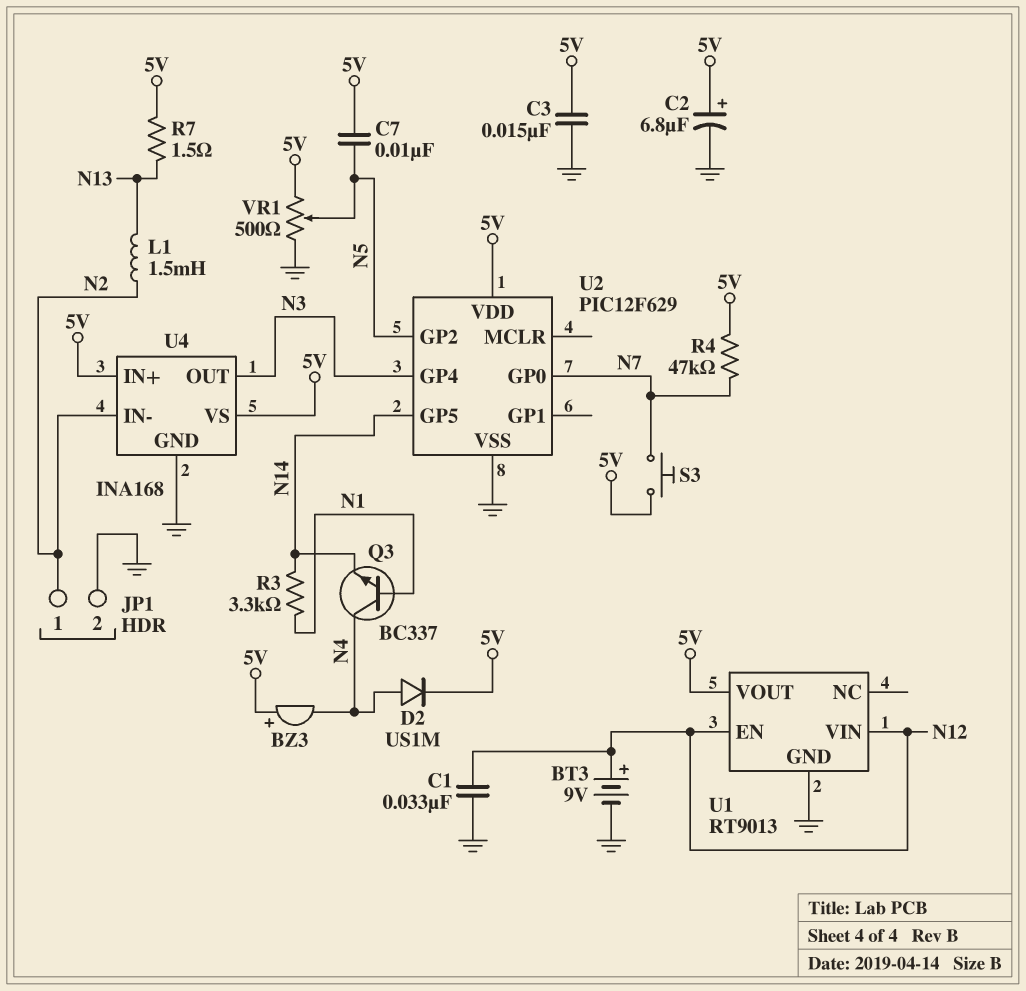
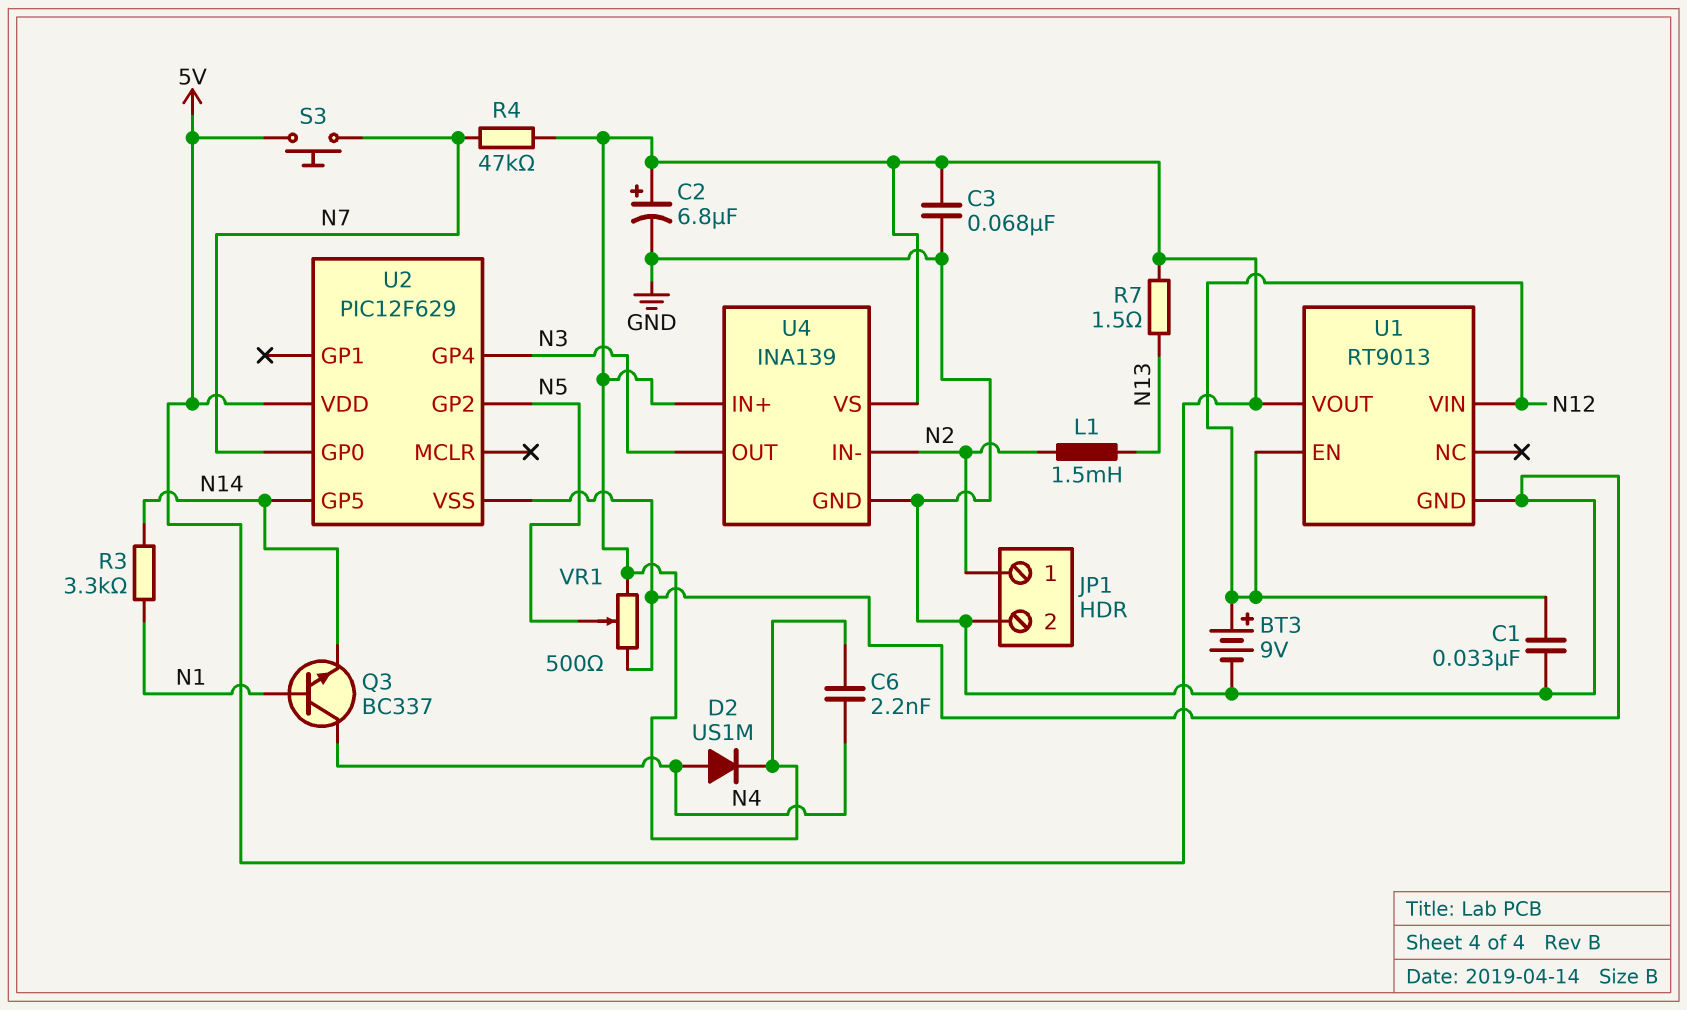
BZ3: buzzer (plus 5V, minus N4) -> none
C3: 15nF (5V, GND) -> 68nF (5V, GND)
C6: none -> 2.2nF (5V, N4)
C7: 10nF (5V, N5) -> none
U4: INA168 -> INA139

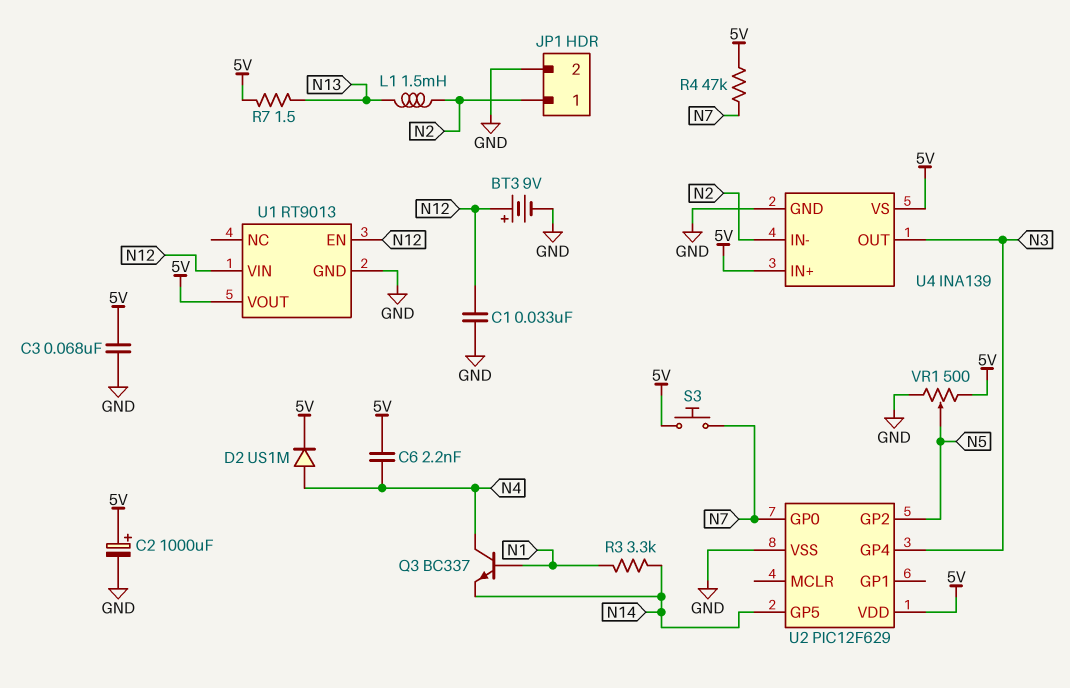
C2: 6.8uF (plus 5V, minus GND) -> 1000uF (plus 5V, minus GND)

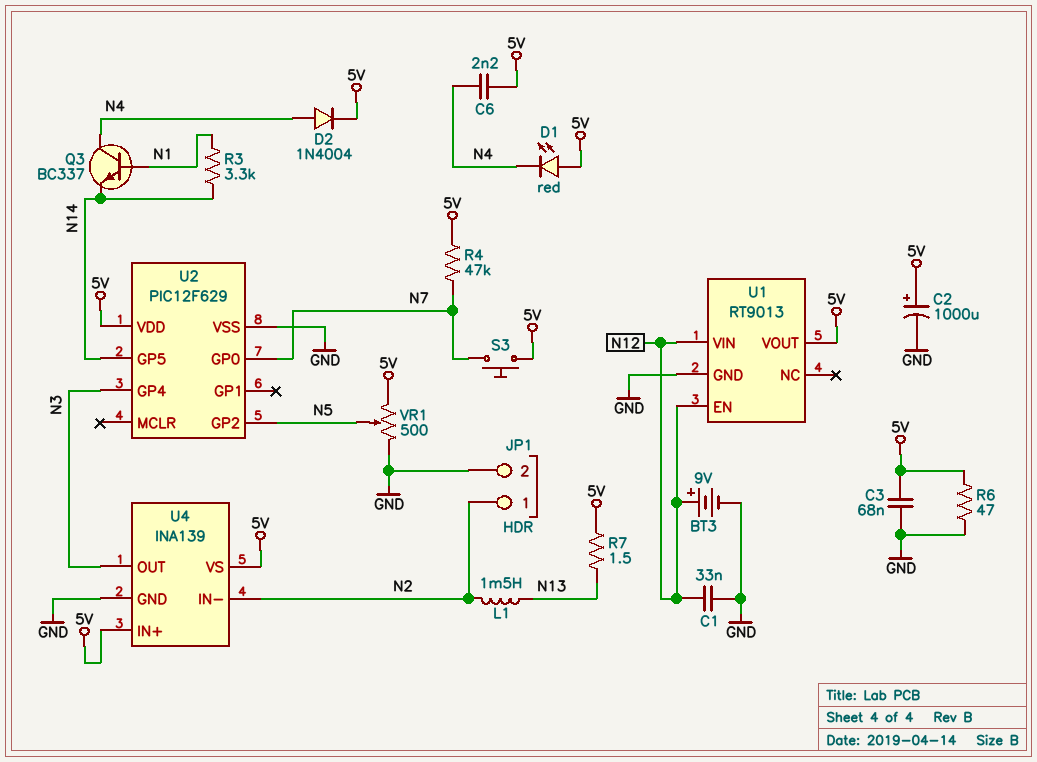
D1: none -> LED red (A 5V, K N4)
D2: diode US1M (A N4, K 5V) -> diode 1N4004 (A N4, K 5V)
R6: none -> 47 (5V, GND)

